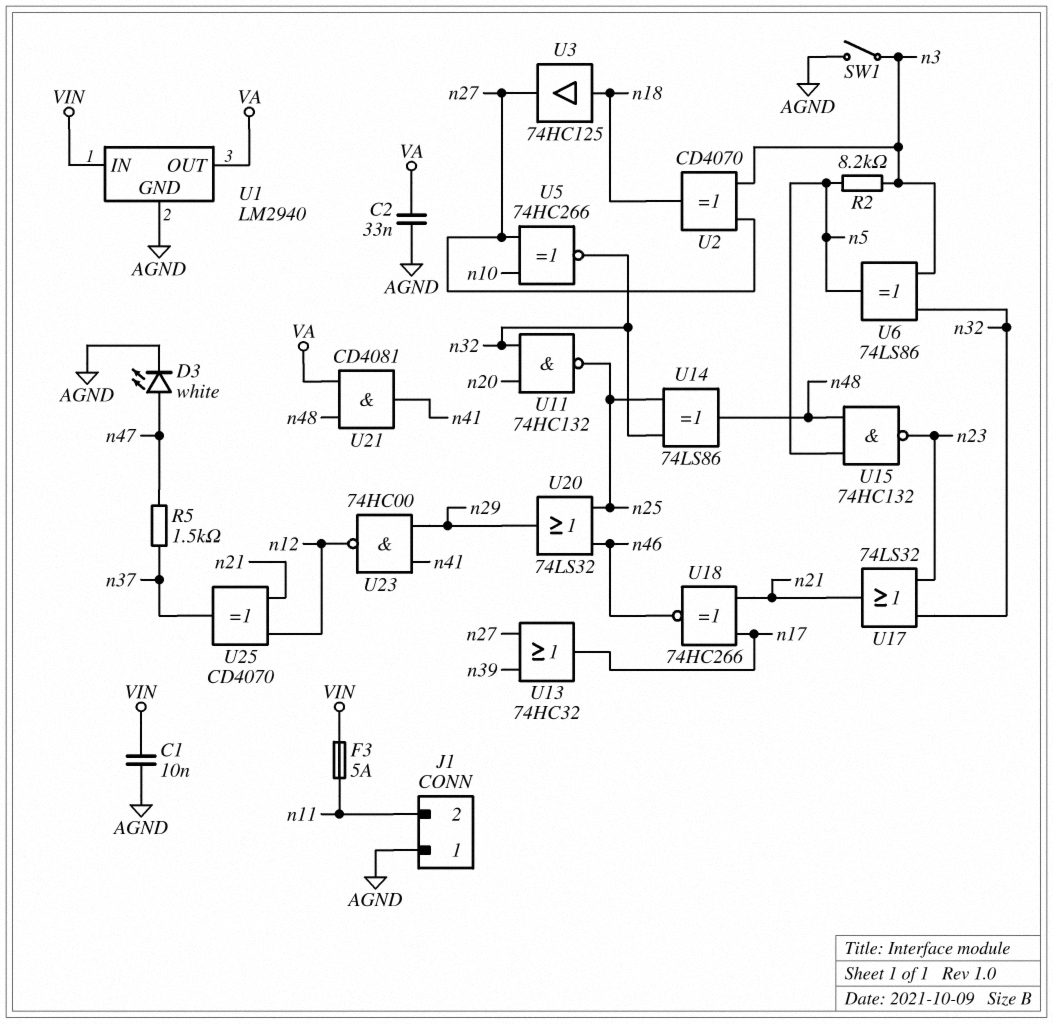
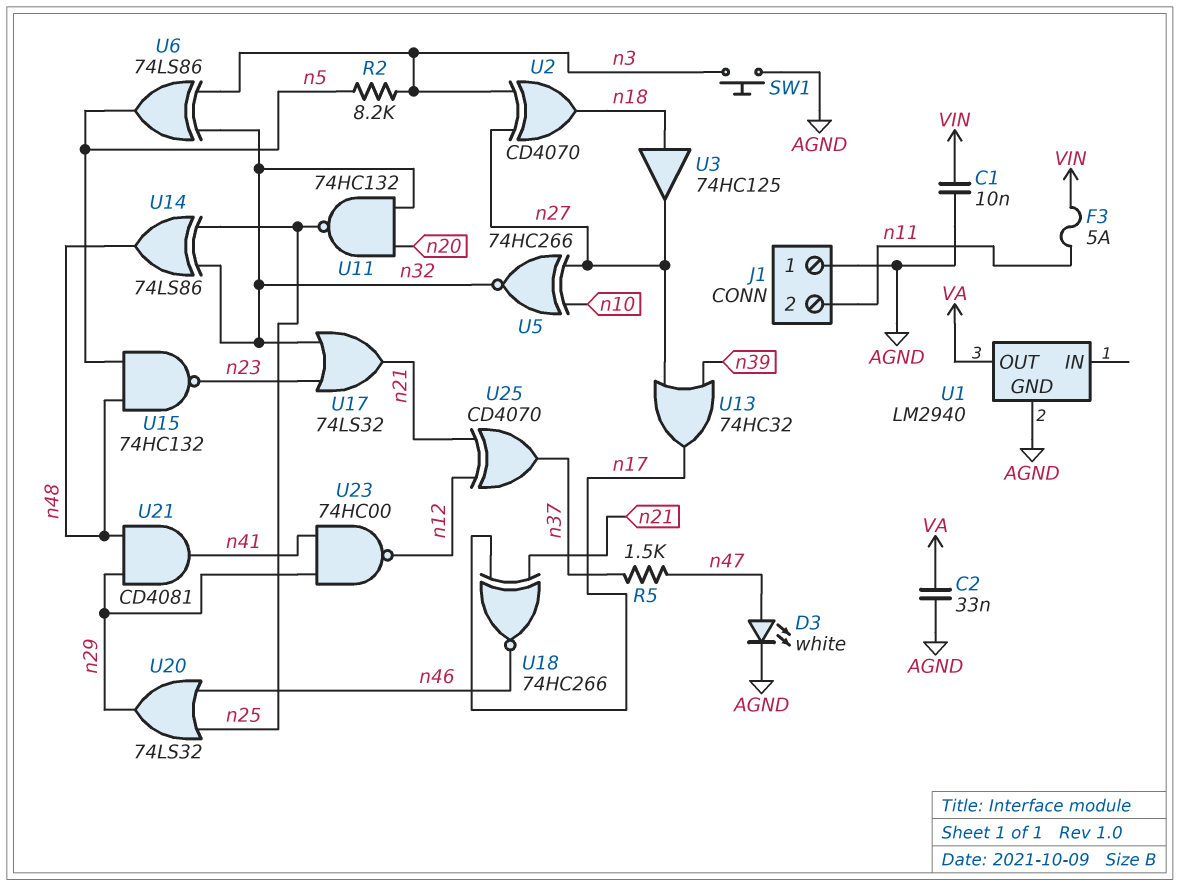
SW1: switch (AGND, n3) -> button (AGND, n3)
U1 pin IN: VIN -> none
U21: AND CD4081 (in VA, in n48, out n41) -> AND CD4081 (in n29, in n48, out n41)

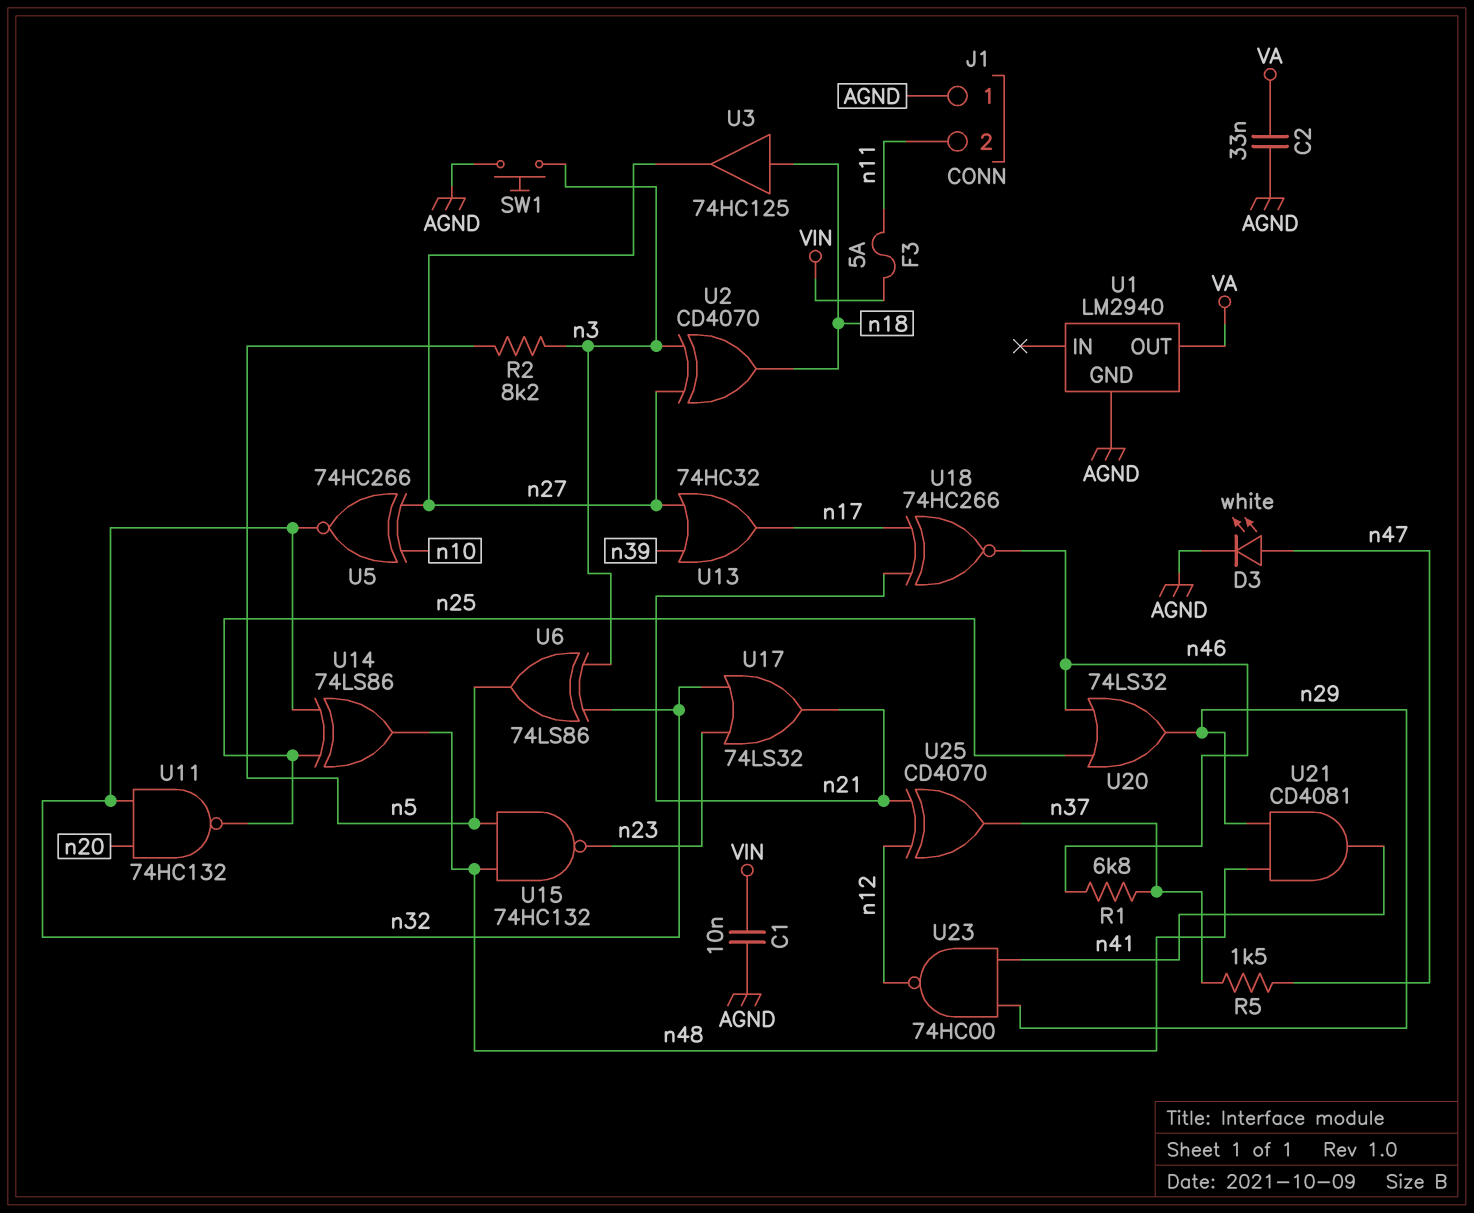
R1: none -> 6.8k (n37, n46)

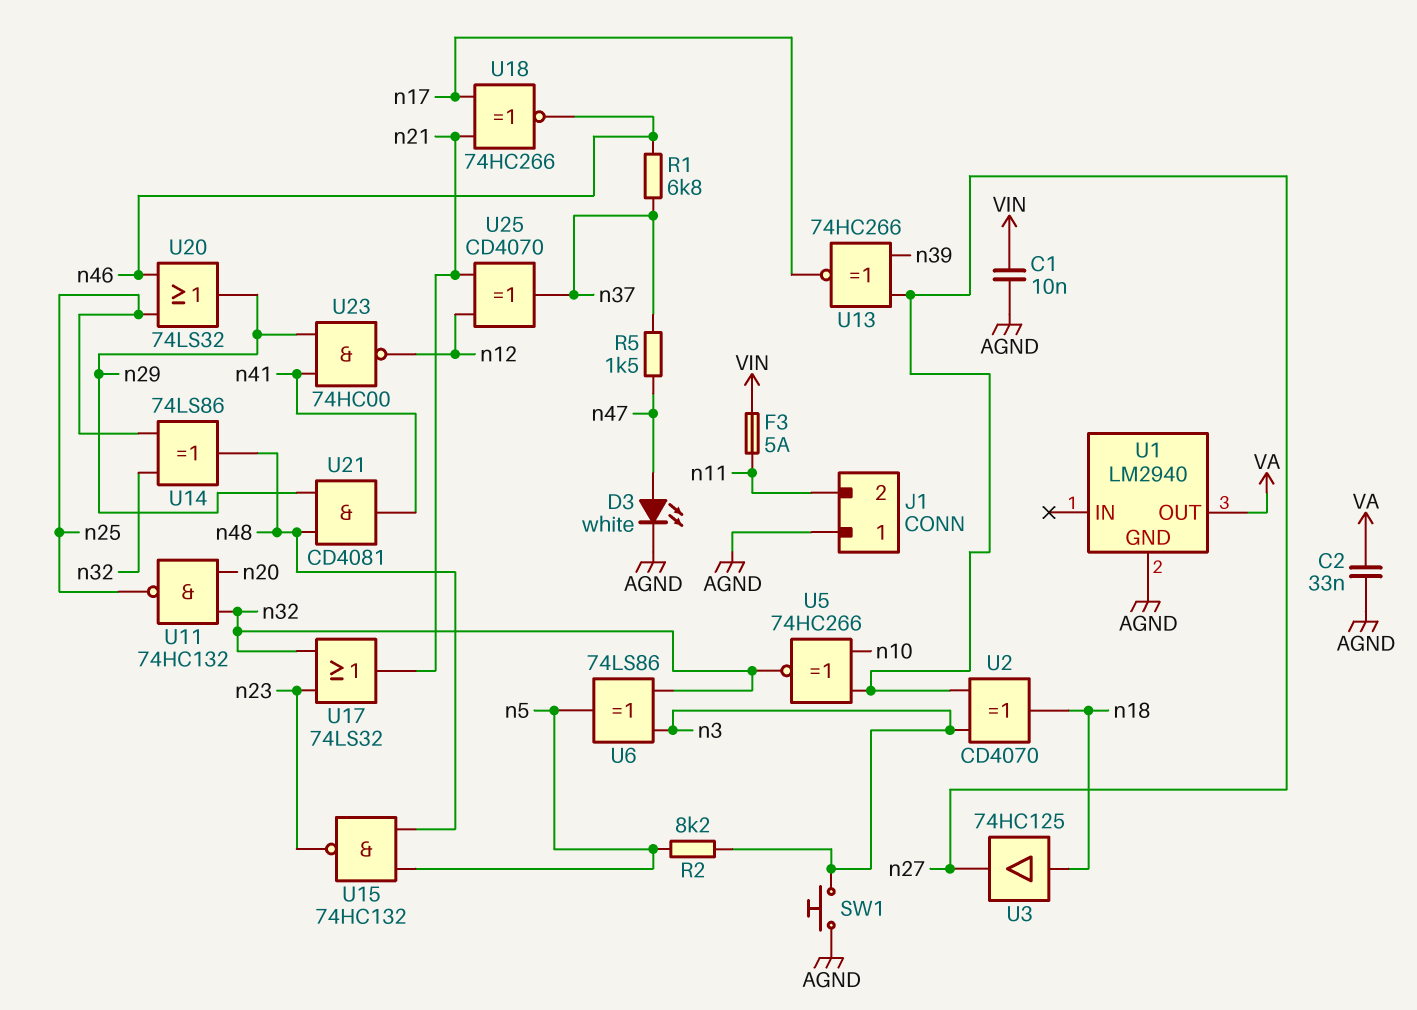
U13: OR 74HC32 (in n27, in n39, out n17) -> XNOR 74HC266 (in n27, in n39, out n17)

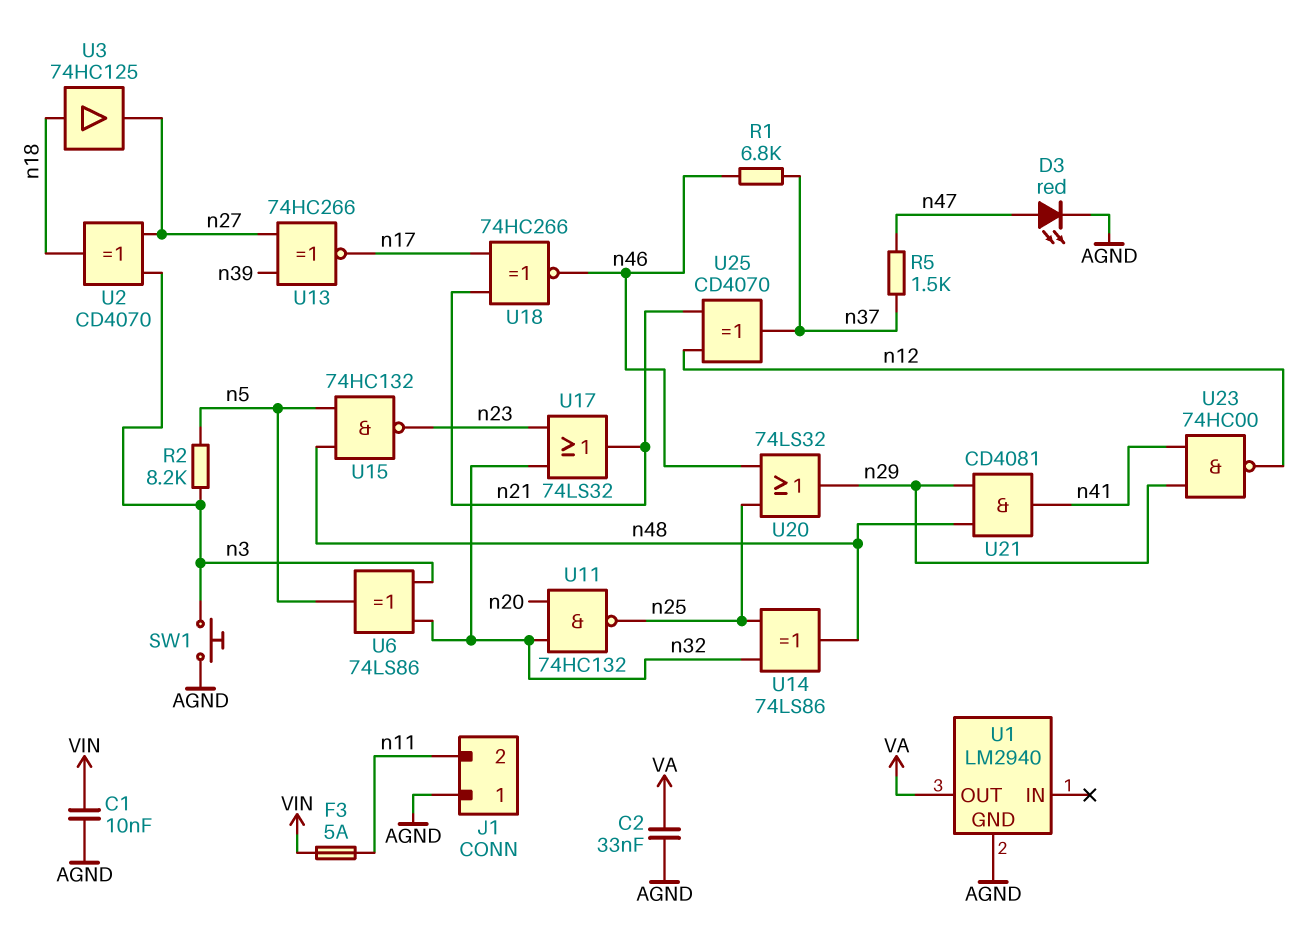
D3: LED white (A n47, K AGND) -> LED red (A n47, K AGND)
U5: XNOR 74HC266 (in n10, in n27, out n32) -> none

